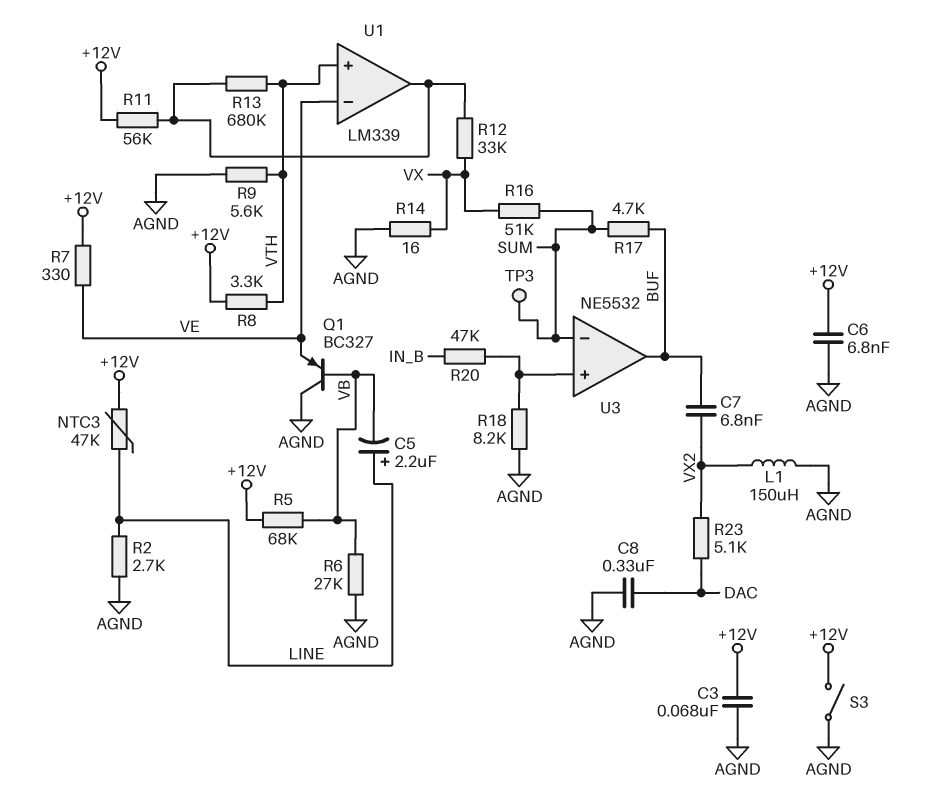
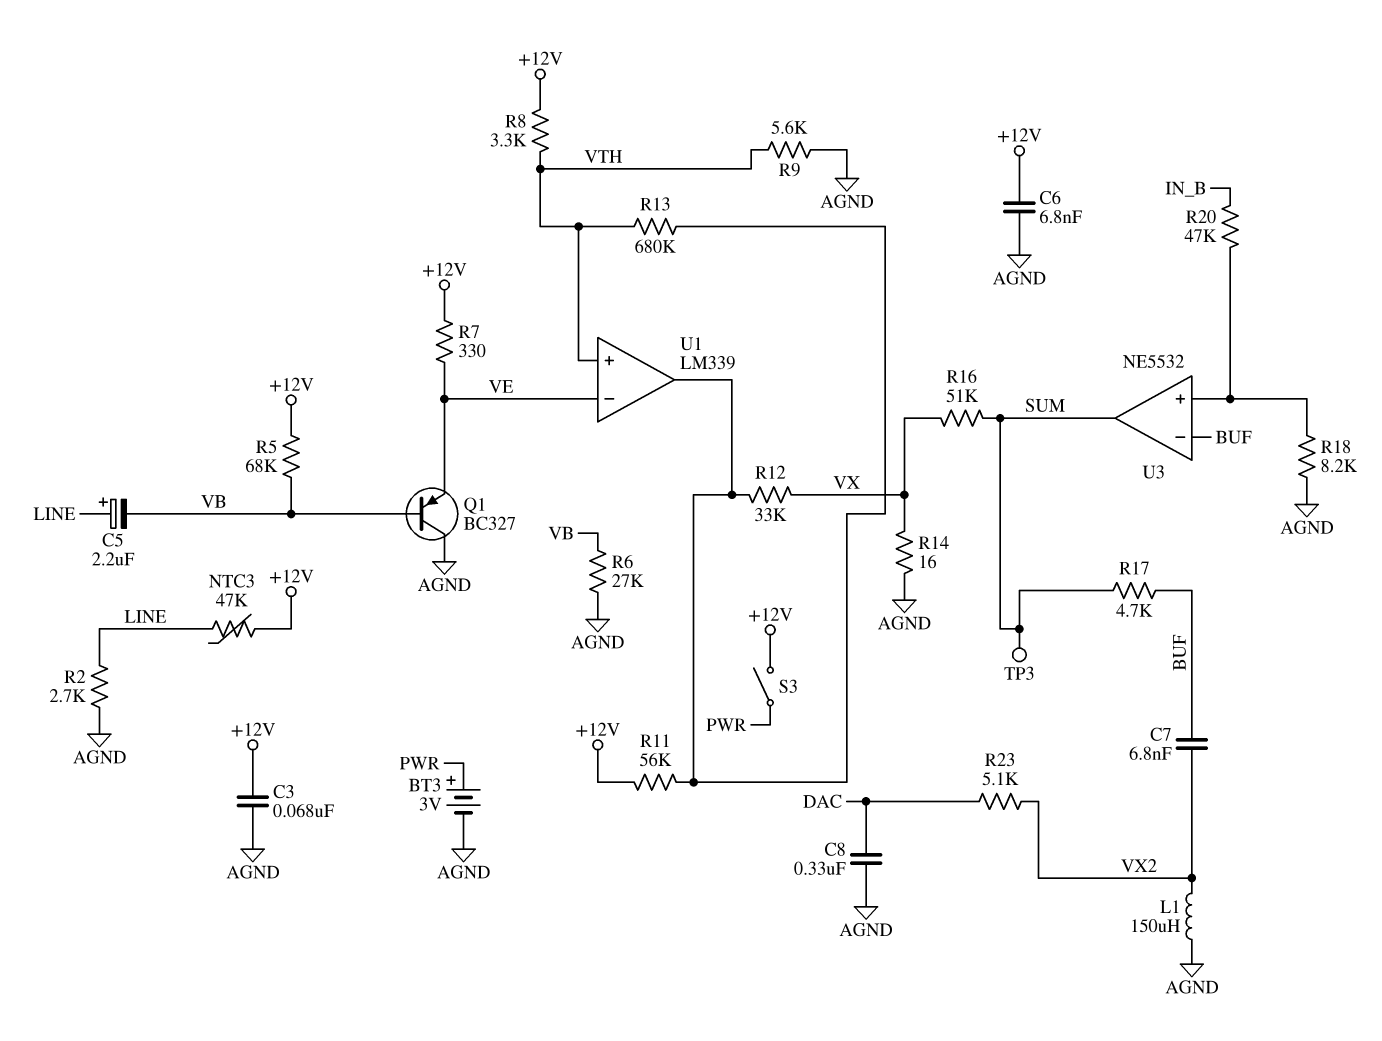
BT3: none -> 3V (plus PWR, minus AGND)
S3: switch (+12V, AGND) -> switch (+12V, PWR)
U3 pin in-: SUM -> BUF
U3 pin out: BUF -> SUM

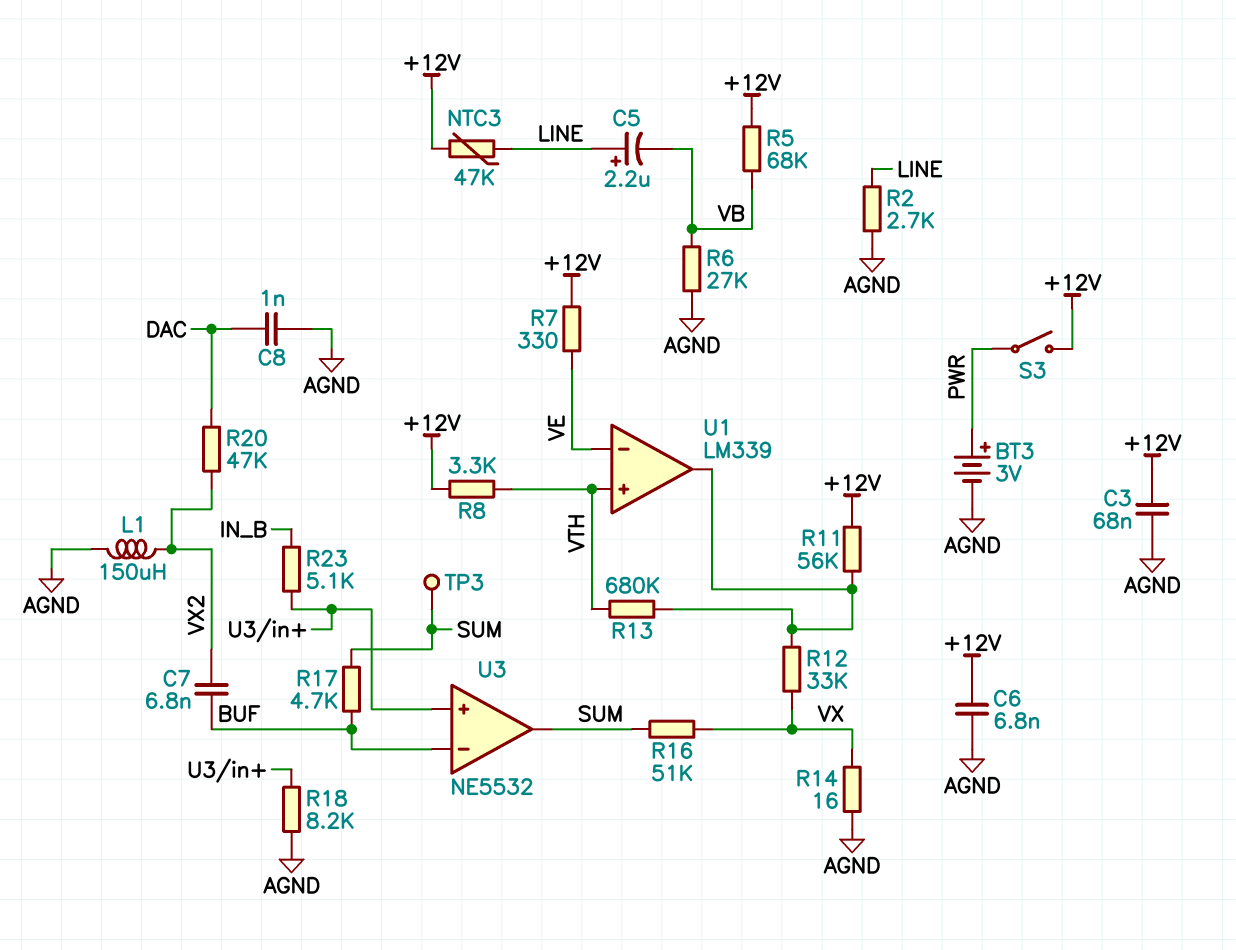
C8: 330nF (AGND, DAC) -> 1nF (AGND, DAC)
Q1: PNP BC327 (B VB, C AGND, E VE) -> none
R9: 5.6k (AGND, VTH) -> none
R20: 47k (IN_B, U3/in+) -> 47k (DAC, VX2)
R23: 5.1k (DAC, VX2) -> 5.1k (IN_B, U3/in+)

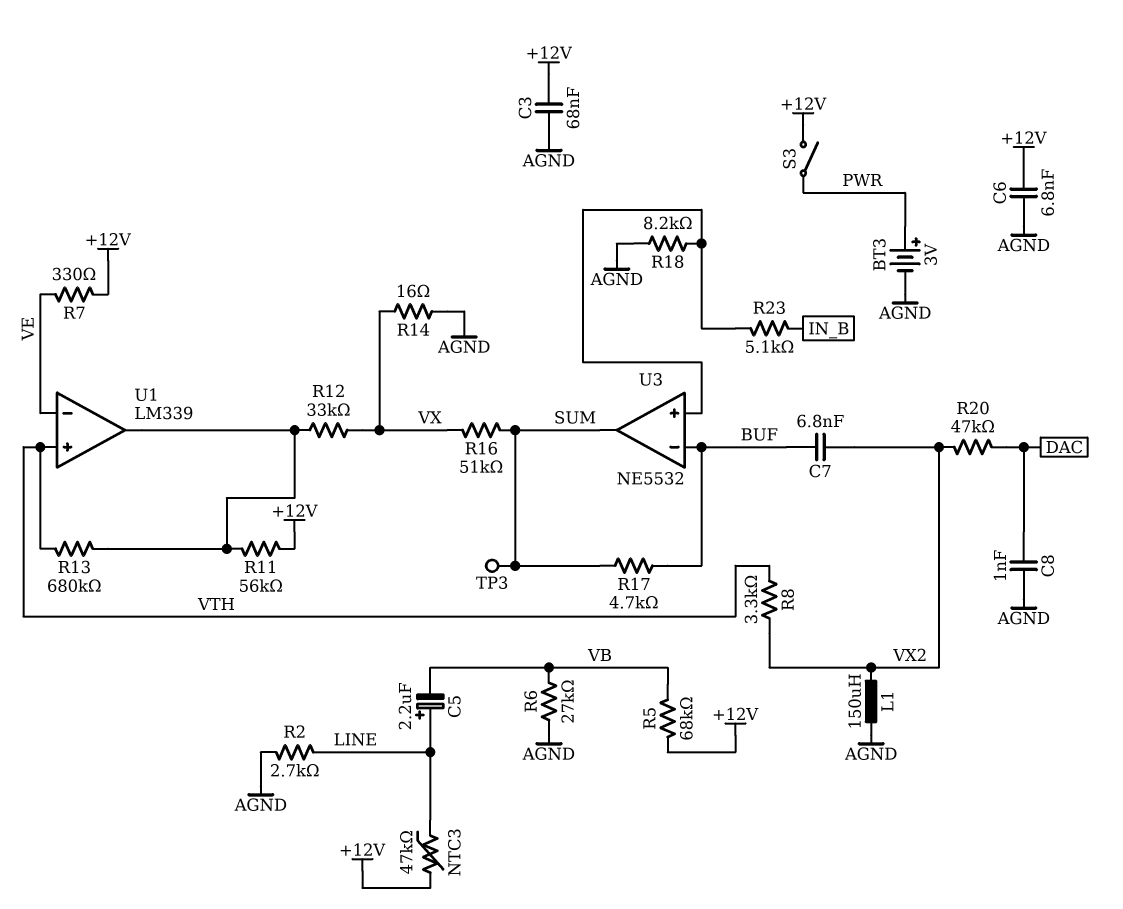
R8: 3.3k (+12V, VTH) -> 3.3k (VTH, VX2)

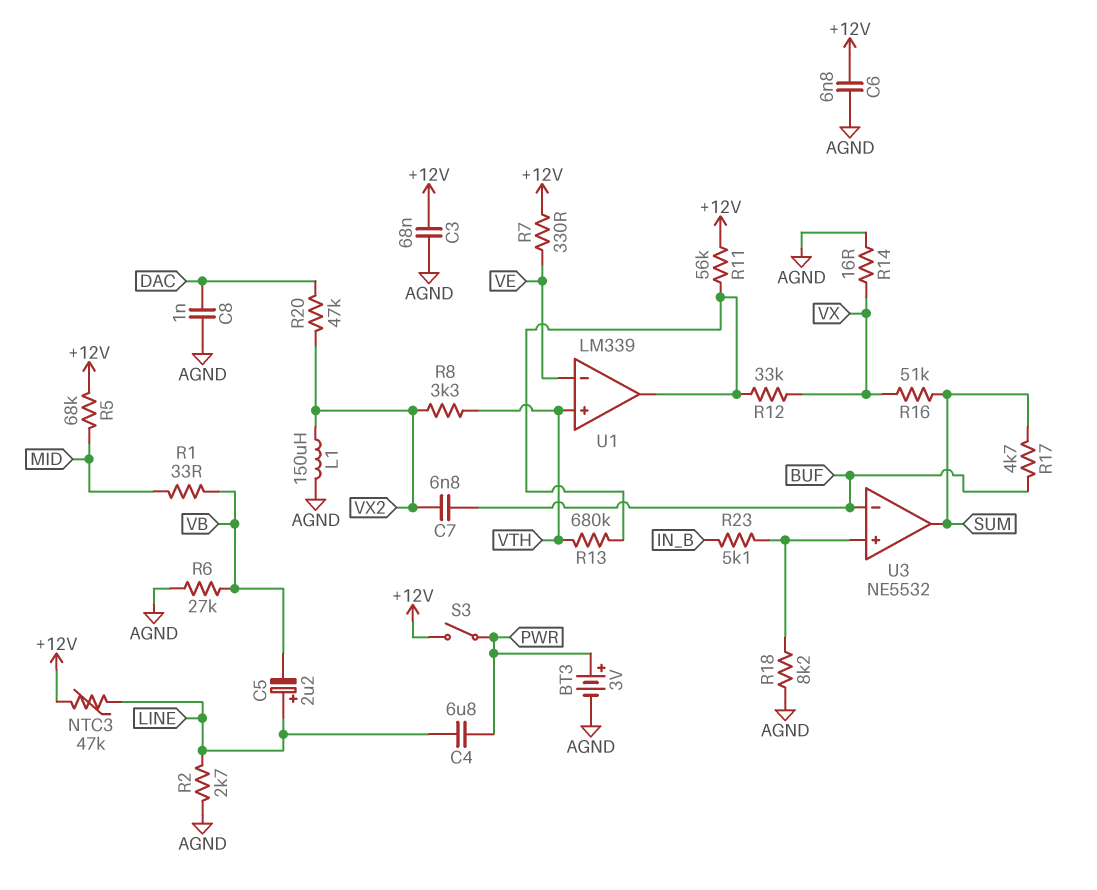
C4: none -> 6.8uF (LINE, PWR)
R1: none -> 33 (MID, VB)
R5: 68k (+12V, VB) -> 68k (+12V, MID)
TP3: test point (SUM) -> none

